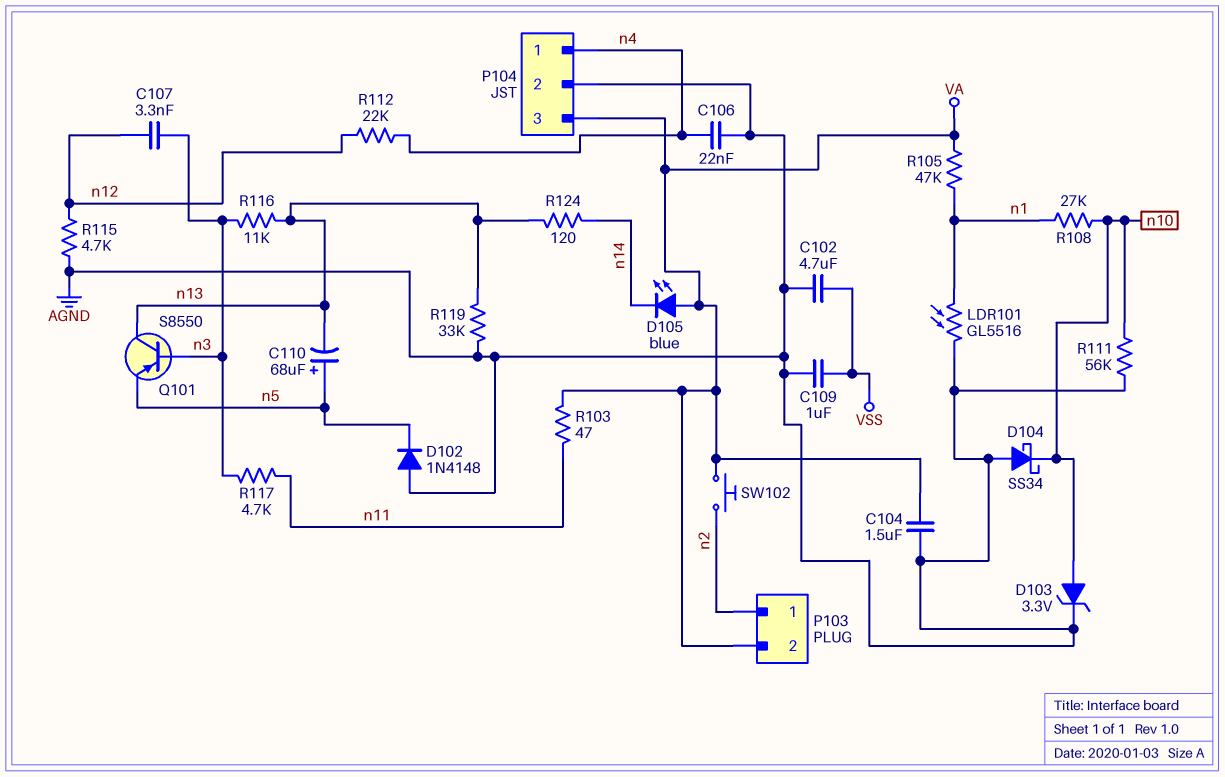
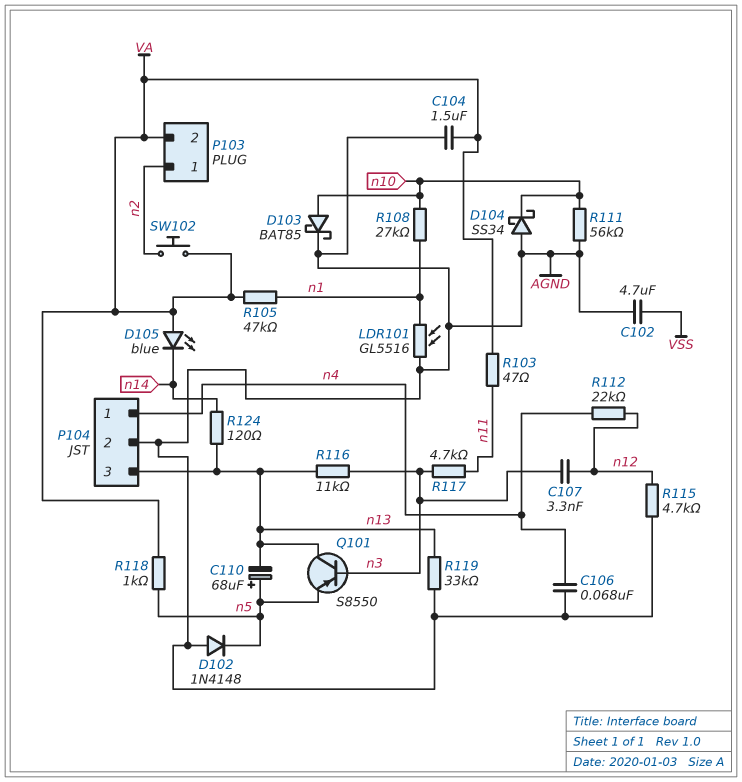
C106: 22nF (AGND, n4) -> 68nF (AGND, n4)
C109: 1uF (AGND, VSS) -> none
D103: zener 3.3V (A n10, K AGND) -> schottky BAT85 (A n10, K AGND)
P104 pin 3: VA -> n13
R118: none -> 1k (VA, n5)

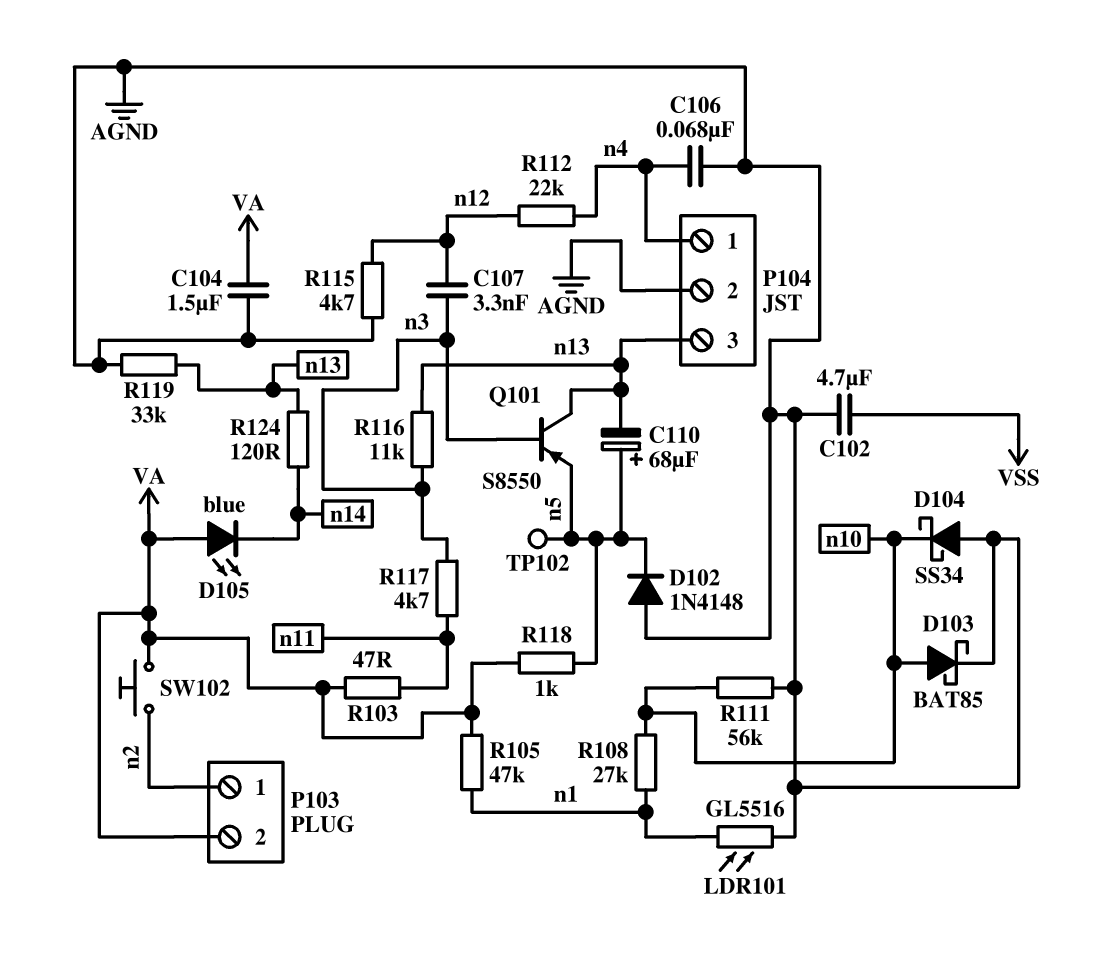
TP102: none -> test point (n5)

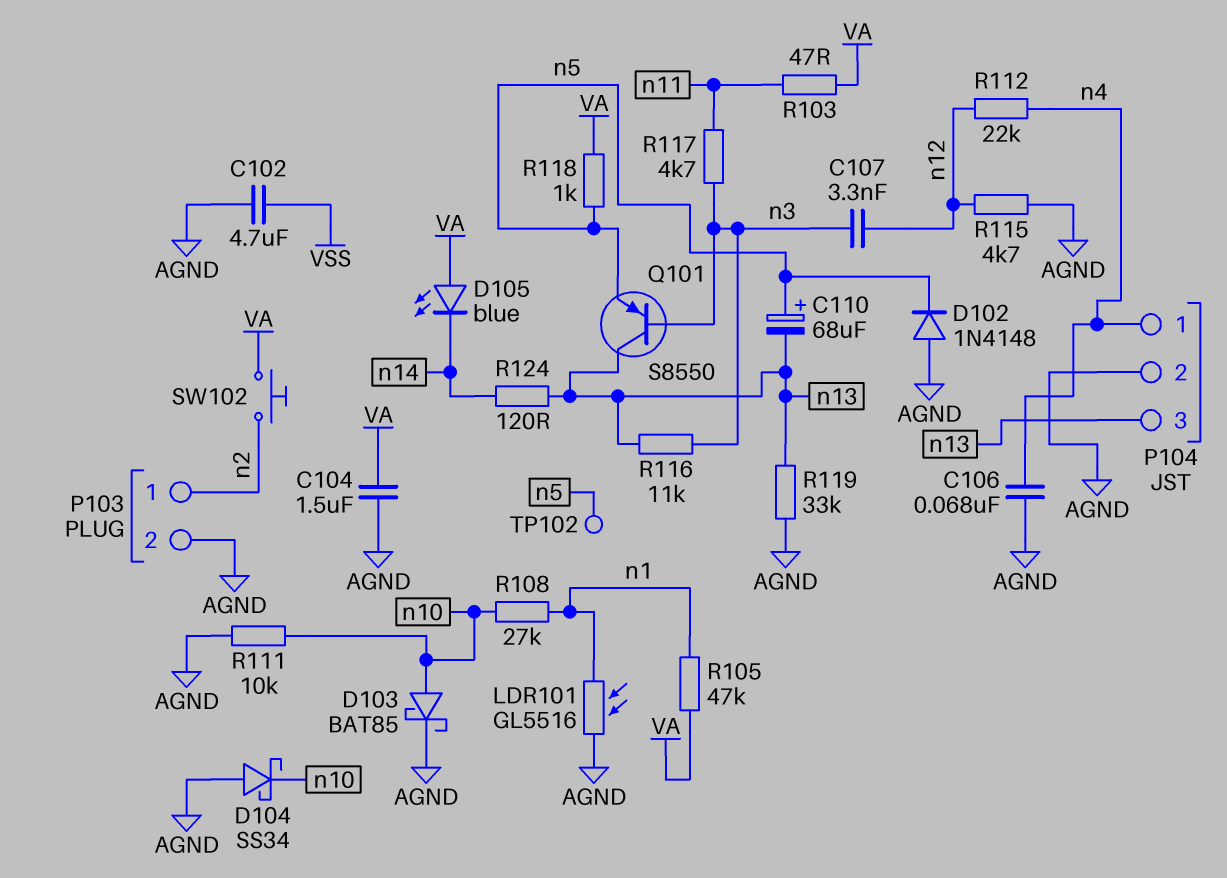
P103 pin 2: VA -> AGND
R111: 56k (AGND, n10) -> 10k (AGND, n10)

